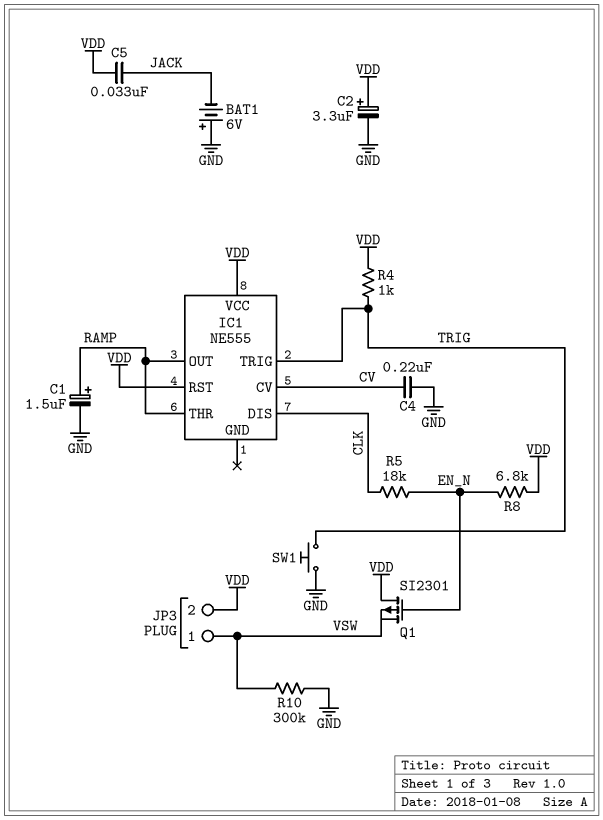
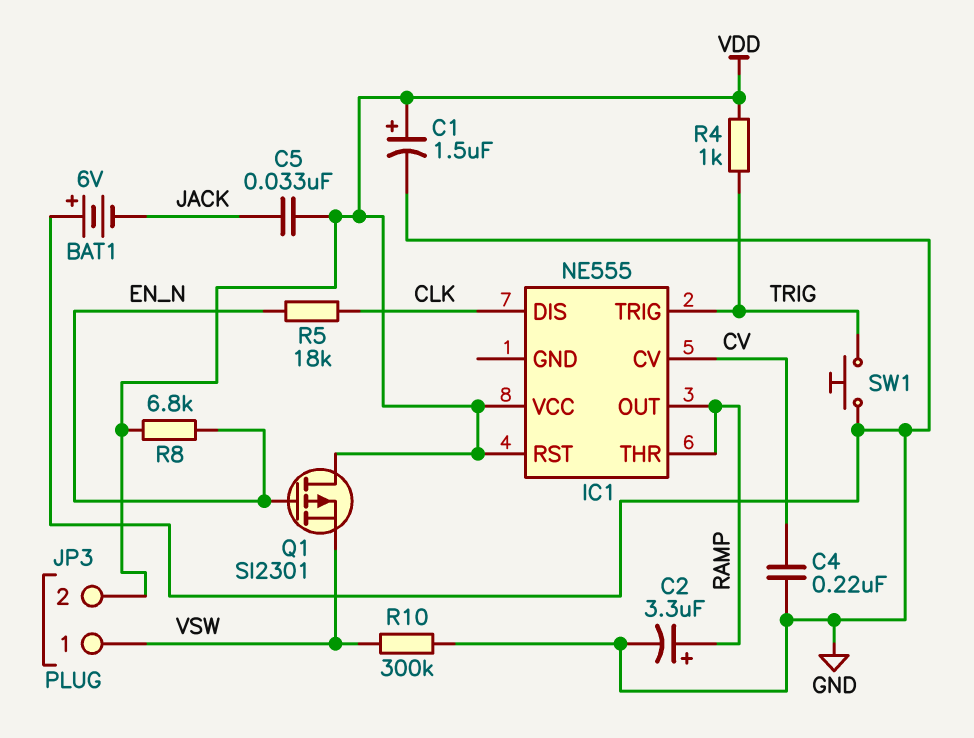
C1: 1.5uF (plus RAMP, minus GND) -> 1.5uF (plus VDD, minus GND)
C2: 3.3uF (plus VDD, minus GND) -> 3.3uF (plus RAMP, minus GND)

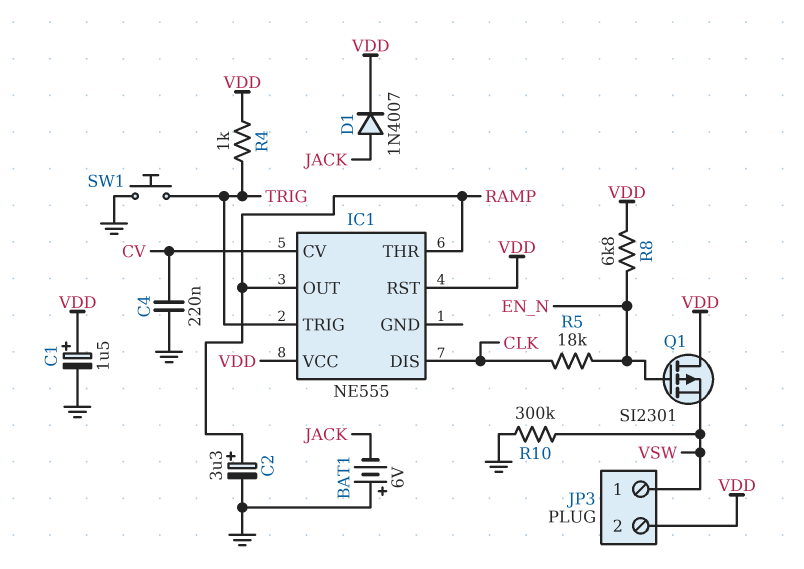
C5: 33nF (JACK, VDD) -> none
D1: none -> diode 1N4007 (A JACK, K VDD)

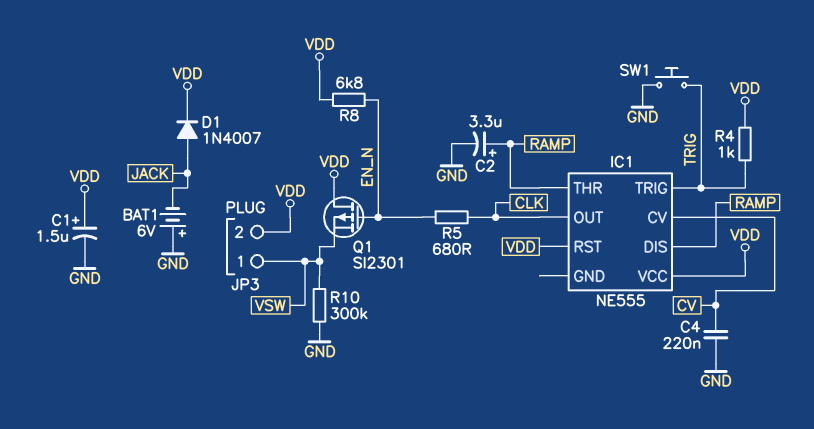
IC1 pin DIS: CLK -> RAMP
IC1 pin OUT: RAMP -> CLK
R5: 18k (CLK, EN_N) -> 680 (CLK, EN_N)

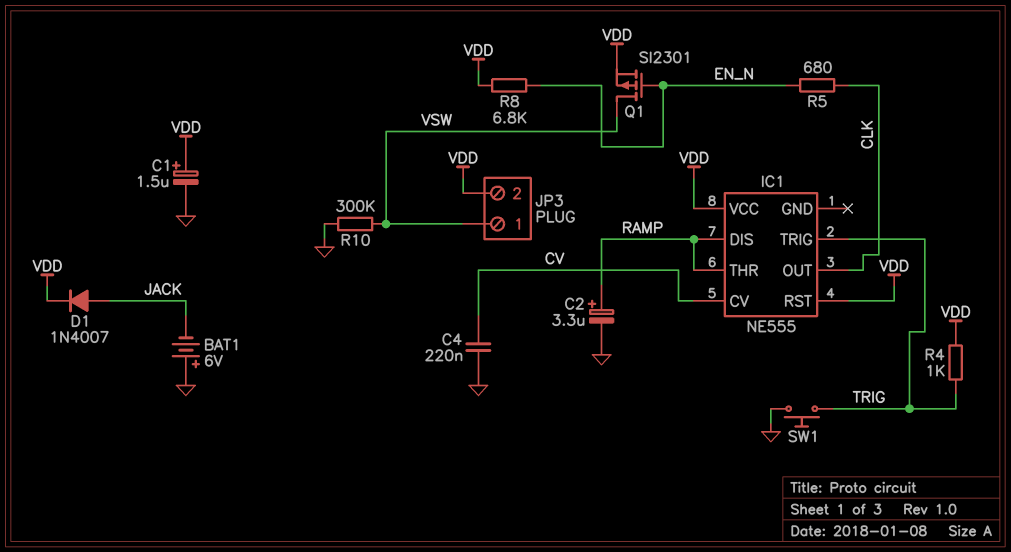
Q1: PMOS SI2301 (G EN_N, D VDD, S VSW) -> PMOS SI2301 (G EN_N, D VSW, S VDD)

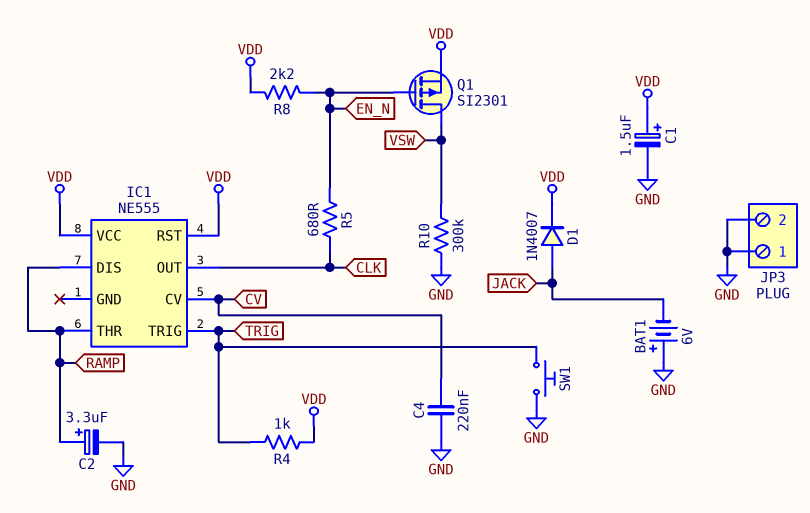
JP3 pin 1: VSW -> GND
JP3 pin 2: VDD -> GND
R8: 6.8k (EN_N, VDD) -> 2.2k (EN_N, VDD)

